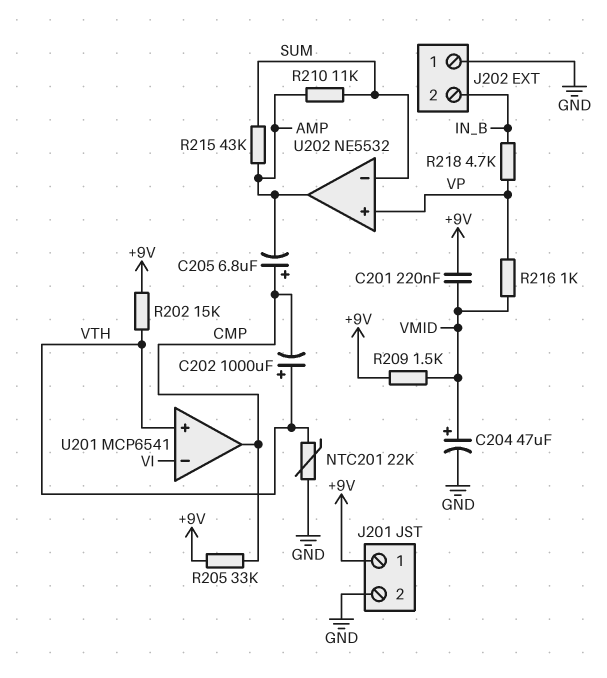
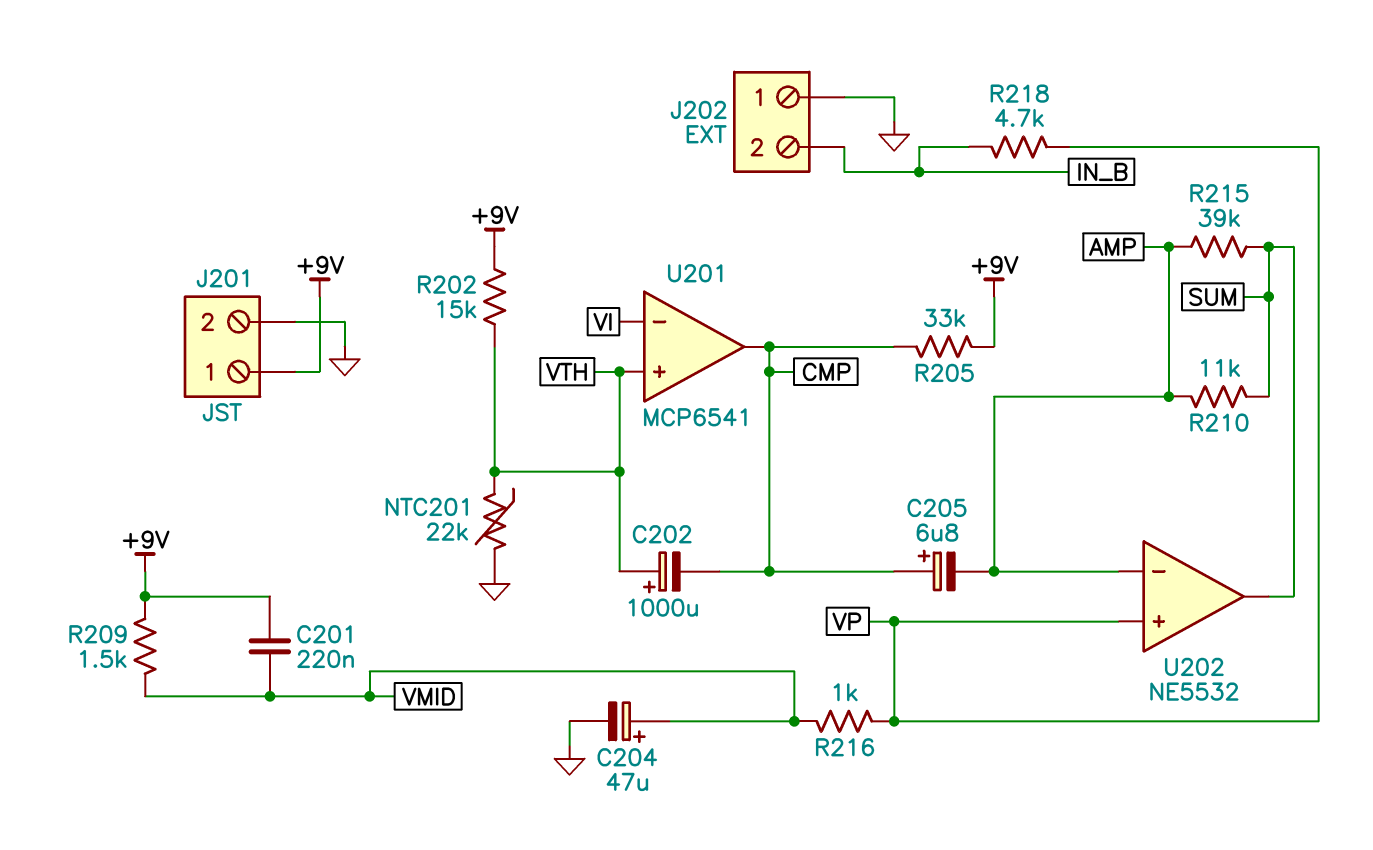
R215: 43k (AMP, SUM) -> 39k (AMP, SUM)
U202 pin in-: SUM -> AMP
U202 pin out: AMP -> SUM

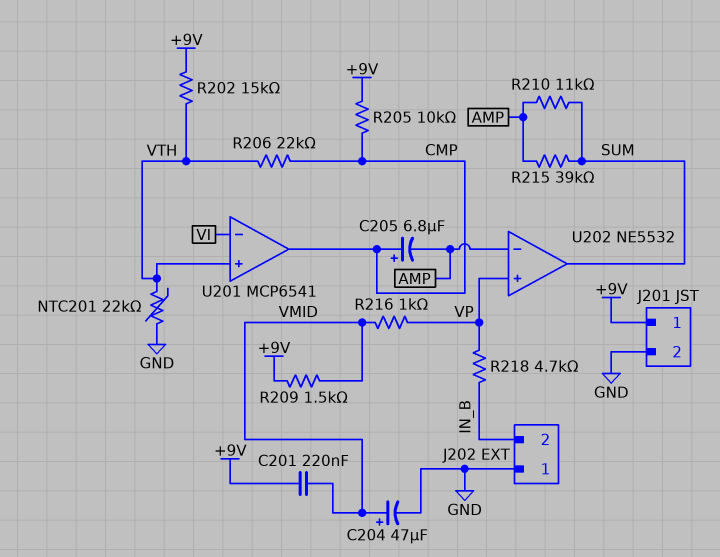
C202: 1000uF (plus VTH, minus CMP) -> none
R205: 33k (+9V, CMP) -> 10k (+9V, CMP)
R206: none -> 22k (CMP, VTH)

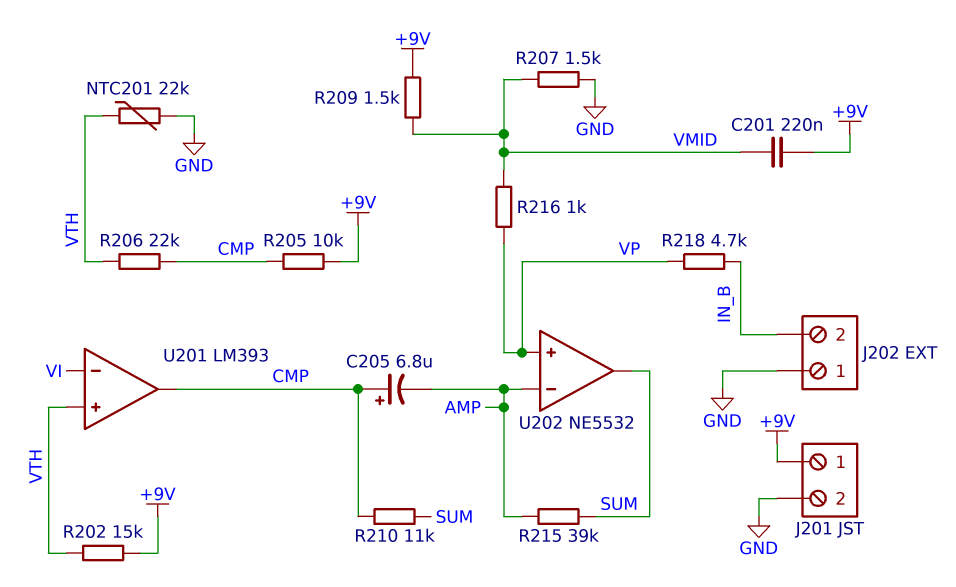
C204: 47uF (plus VMID, minus GND) -> none
R207: none -> 1.5k (GND, VMID)
R210: 11k (AMP, SUM) -> 11k (CMP, SUM)
U201: MCP6541 -> LM393

